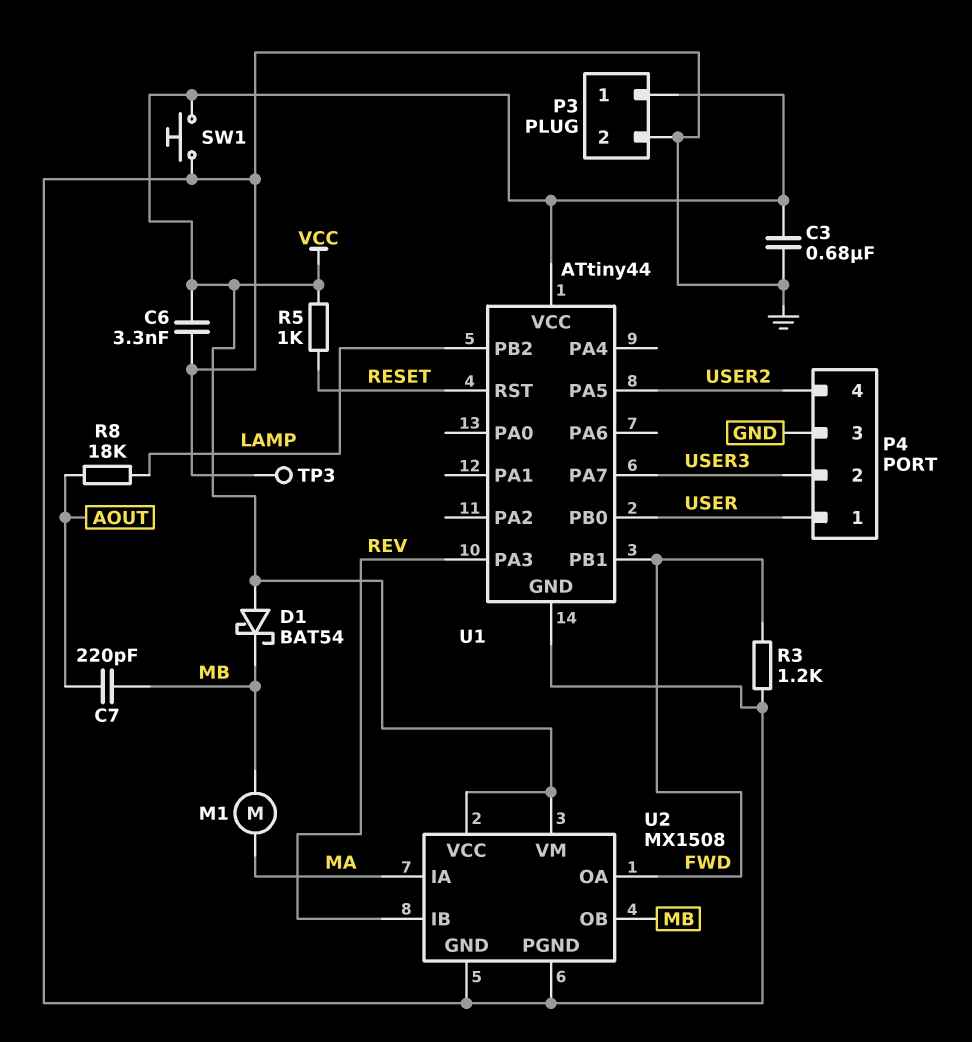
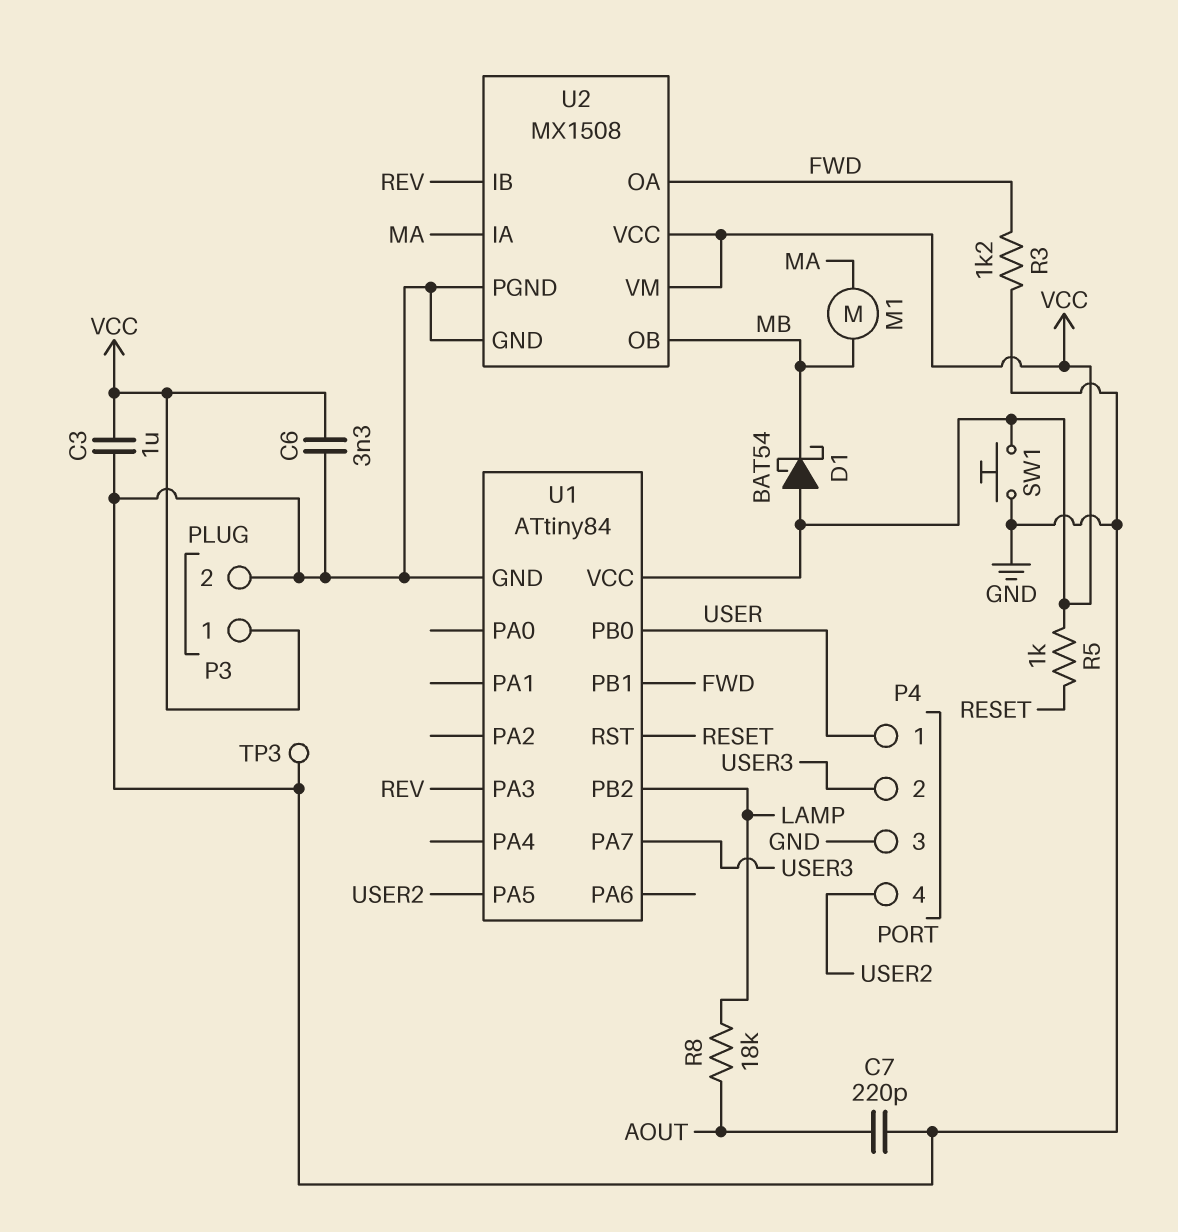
C3: 680nF (GND, VCC) -> 1uF (GND, VCC)
C7: 220pF (AOUT, MB) -> 220pF (AOUT, GND)
U1: ATtiny44 -> ATtiny84

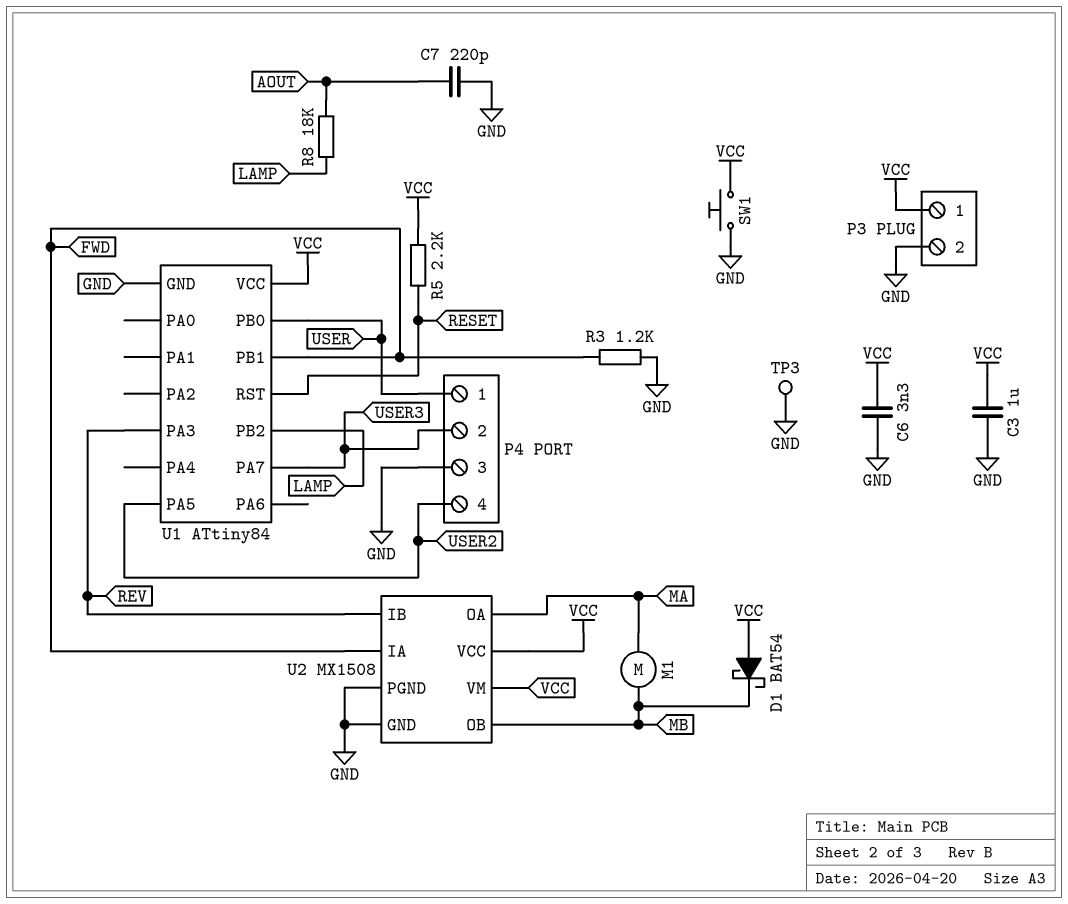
R5: 1k (RESET, VCC) -> 2.2k (RESET, VCC)
U2 pin IA: MA -> FWD
U2 pin OA: FWD -> MA

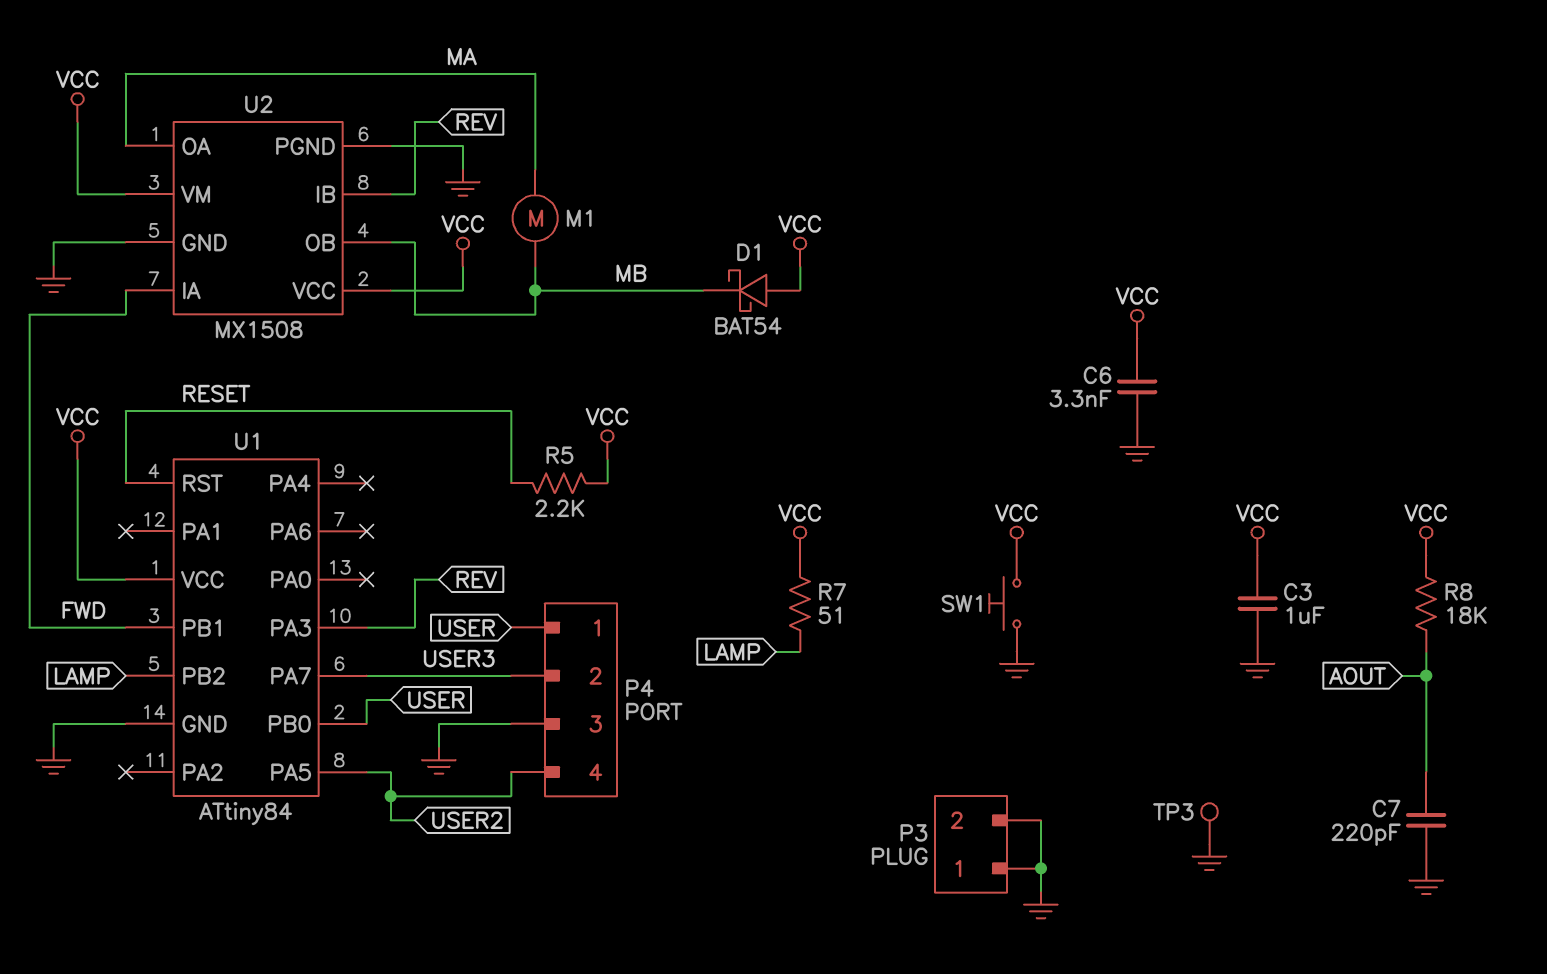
P3 pin 1: VCC -> GND
R3: 1.2k (FWD, GND) -> none
R7: none -> 51 (LAMP, VCC)
R8: 18k (AOUT, LAMP) -> 18k (AOUT, VCC)

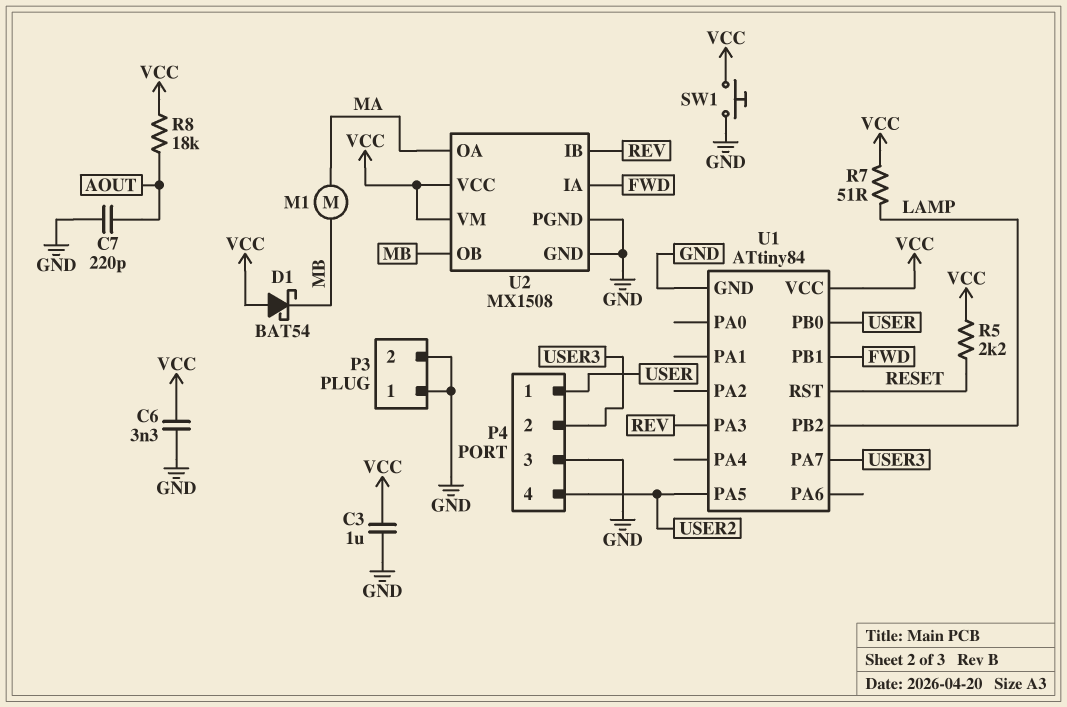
TP3: test point (GND) -> none

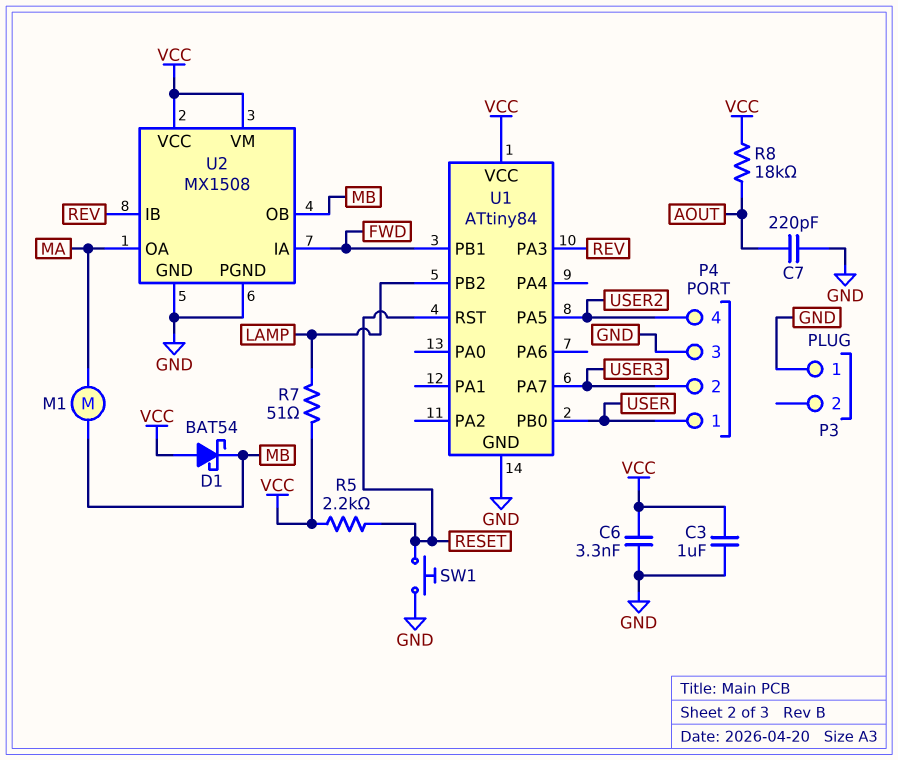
P3 pin 2: GND -> none
SW1: button (GND, VCC) -> button (GND, RESET)

